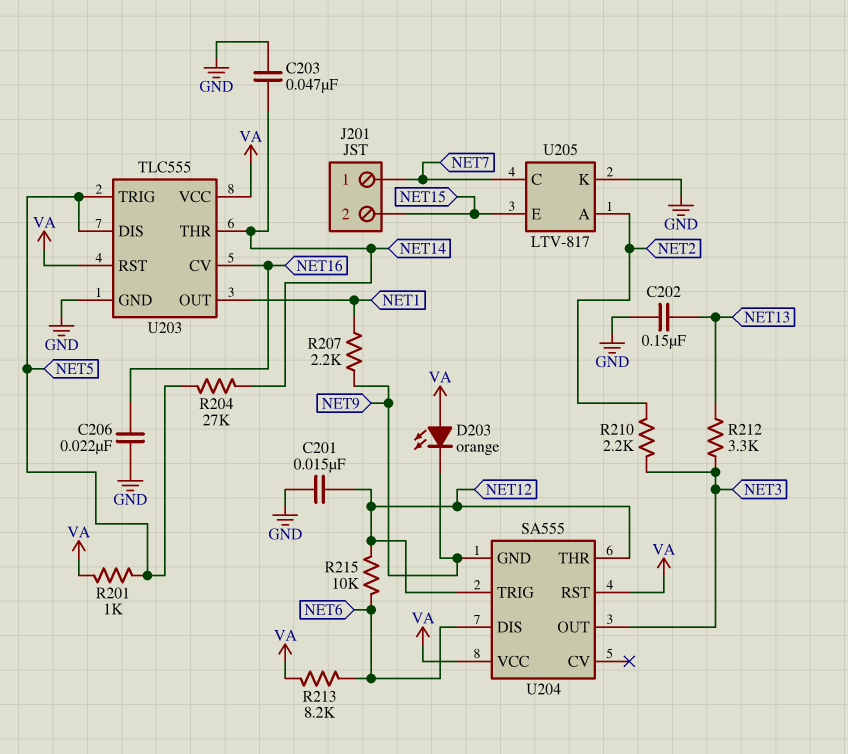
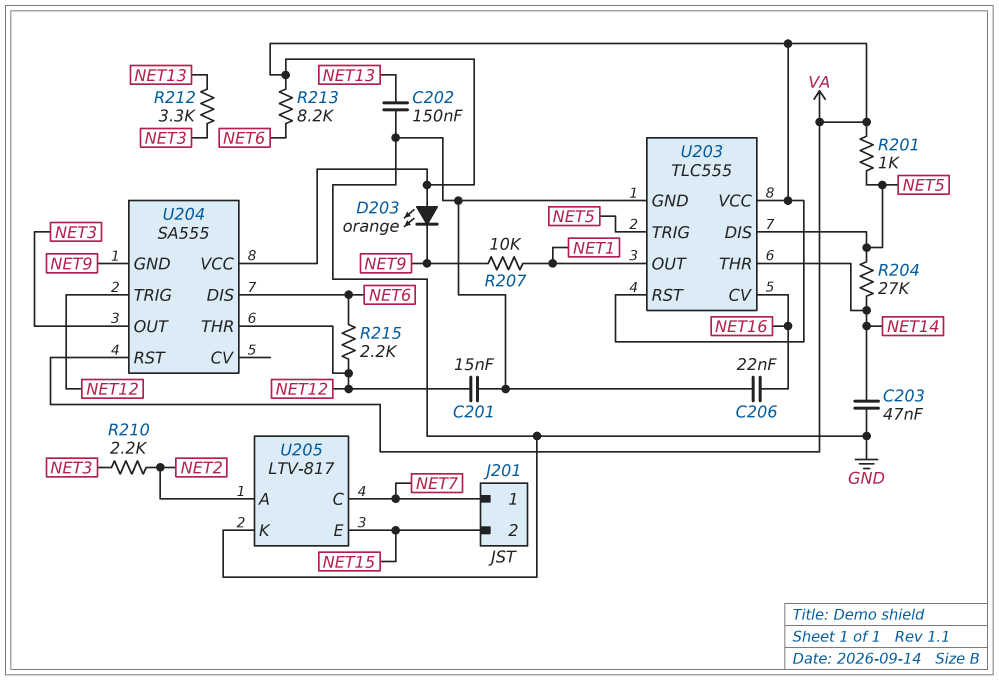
R207: 2.2k (NET1, NET9) -> 10k (NET1, NET9)
R215: 10k (NET6, NET12) -> 2.2k (NET6, NET12)

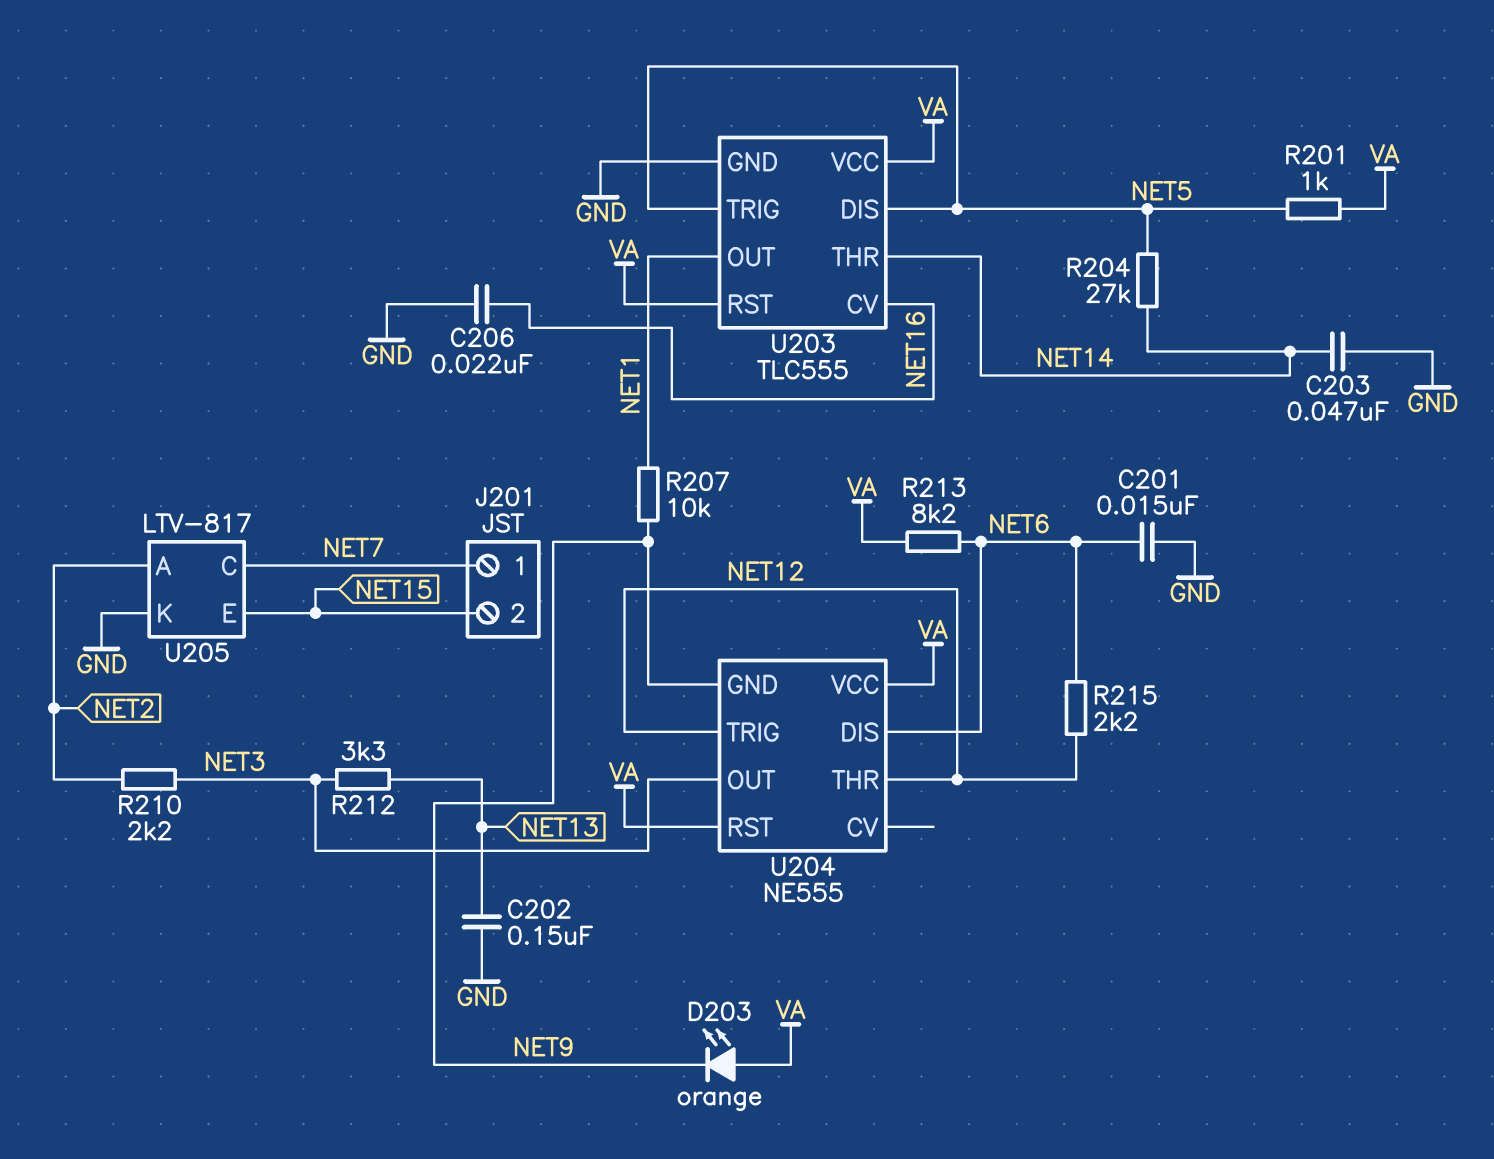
C201: 15nF (GND, NET12) -> 15nF (GND, NET6)
U204: SA555 -> NE555

